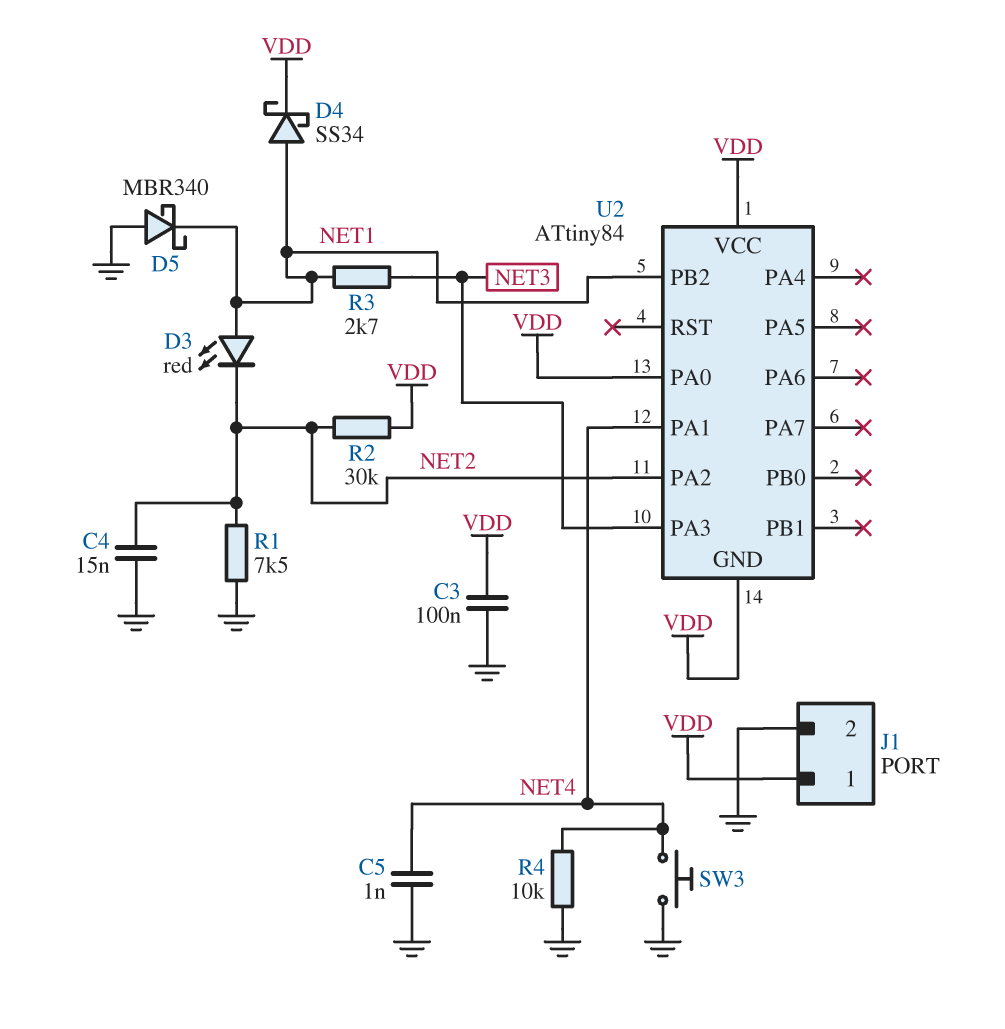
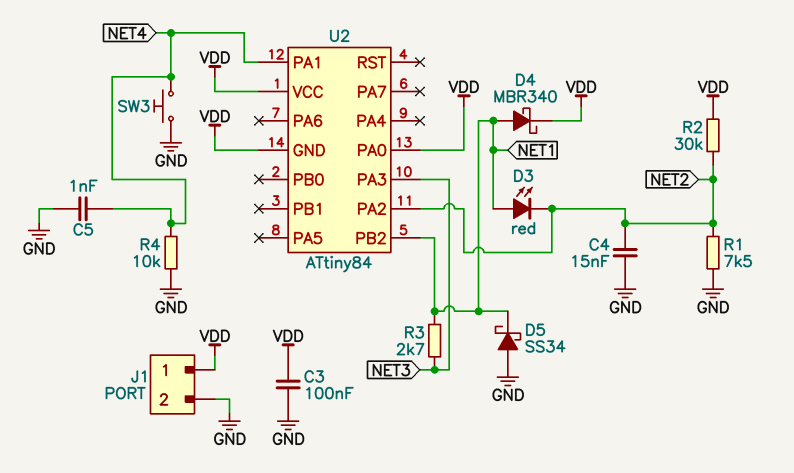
D4: schottky SS34 (A NET1, K VDD) -> schottky MBR340 (A NET1, K VDD)
D5: schottky MBR340 (A GND, K NET1) -> schottky SS34 (A GND, K NET1)

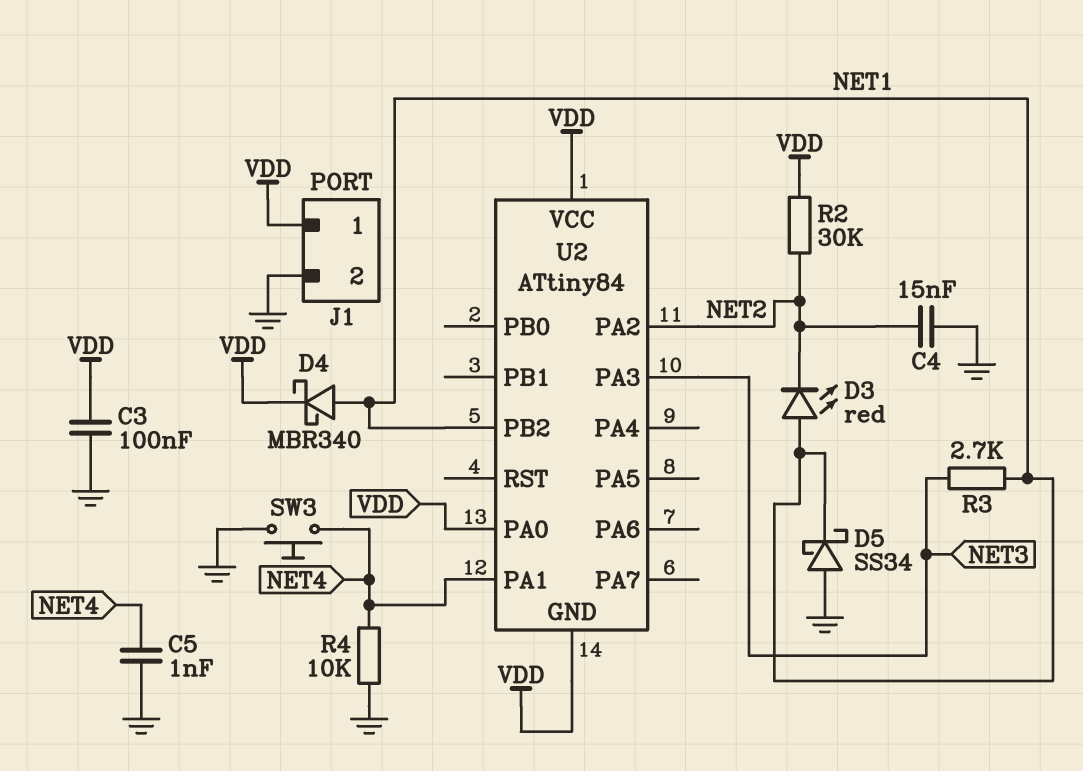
R1: 7.5k (GND, NET2) -> none

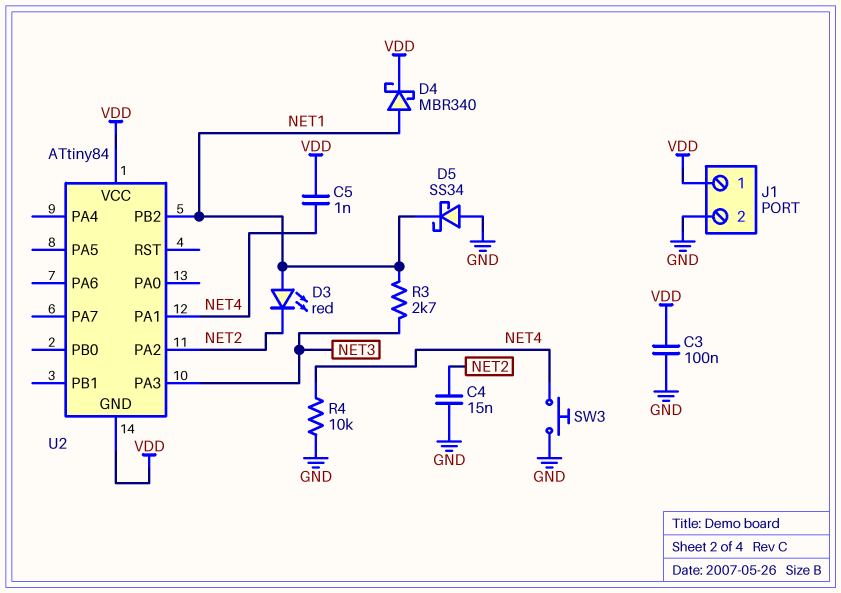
C5: 1nF (GND, NET4) -> 1nF (NET4, VDD)
R2: 30k (NET2, VDD) -> none
U2 pin PA0: VDD -> none

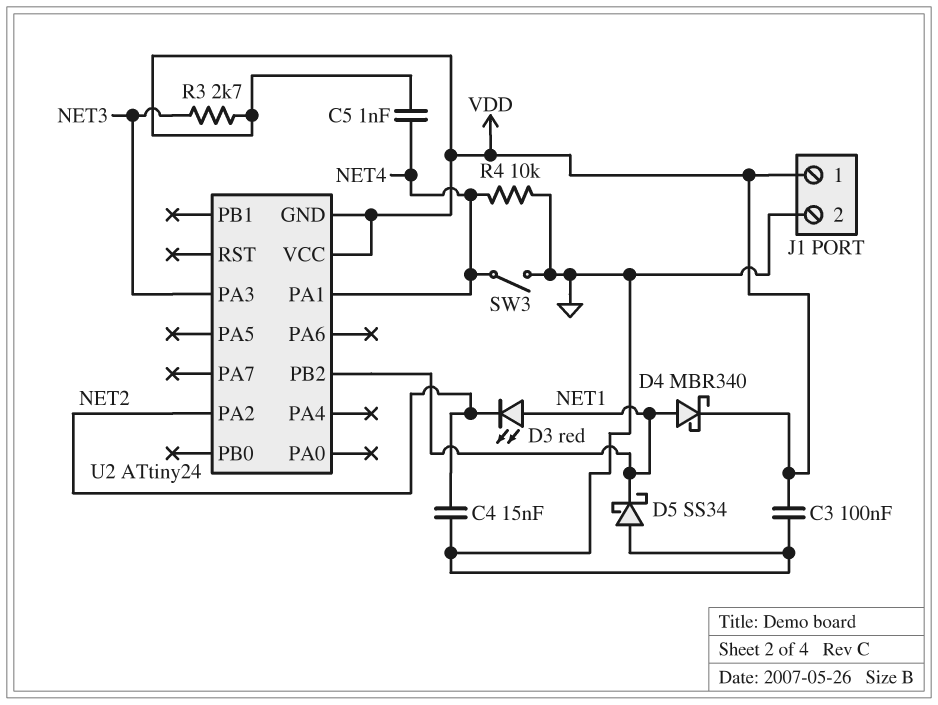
R3: 2.7k (NET1, NET3) -> 2.7k (NET3, VDD)
SW3: button (GND, NET4) -> switch (GND, NET4)
U2: ATtiny84 -> ATtiny24

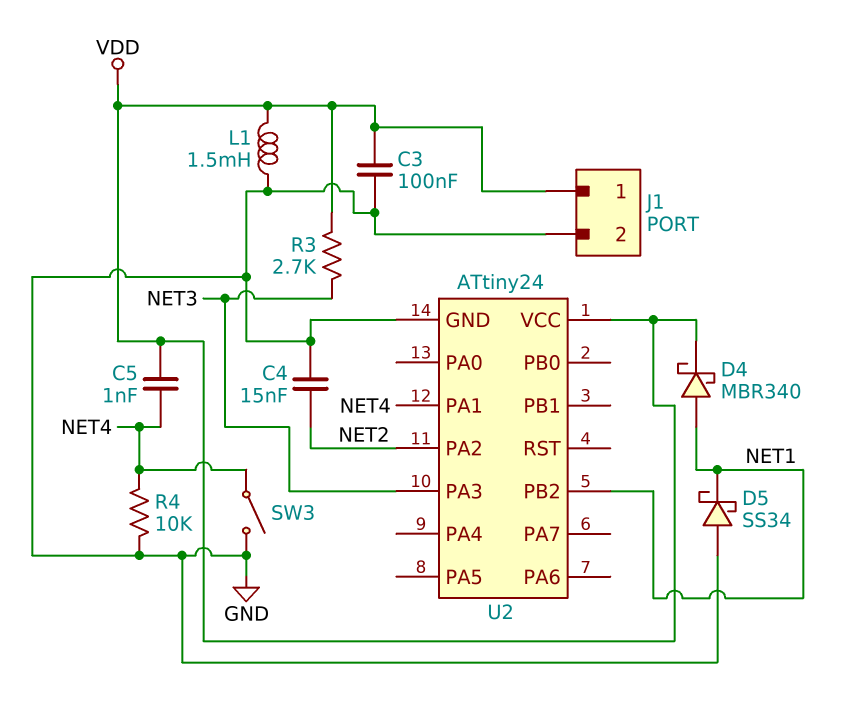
D3: LED red (A NET1, K NET2) -> none
L1: none -> 1.5mH (GND, VDD)
U2 pin GND: VDD -> GND

